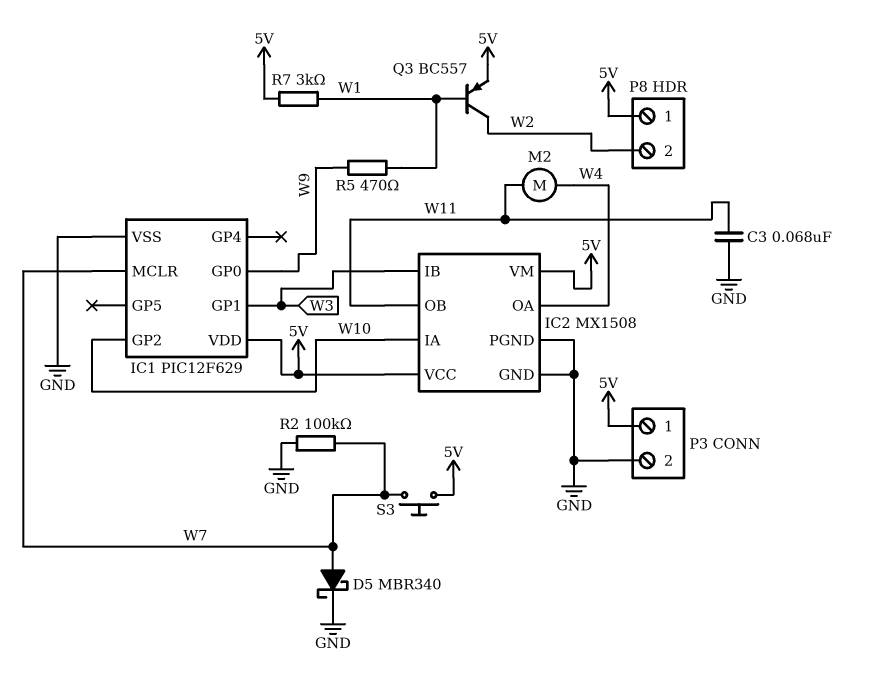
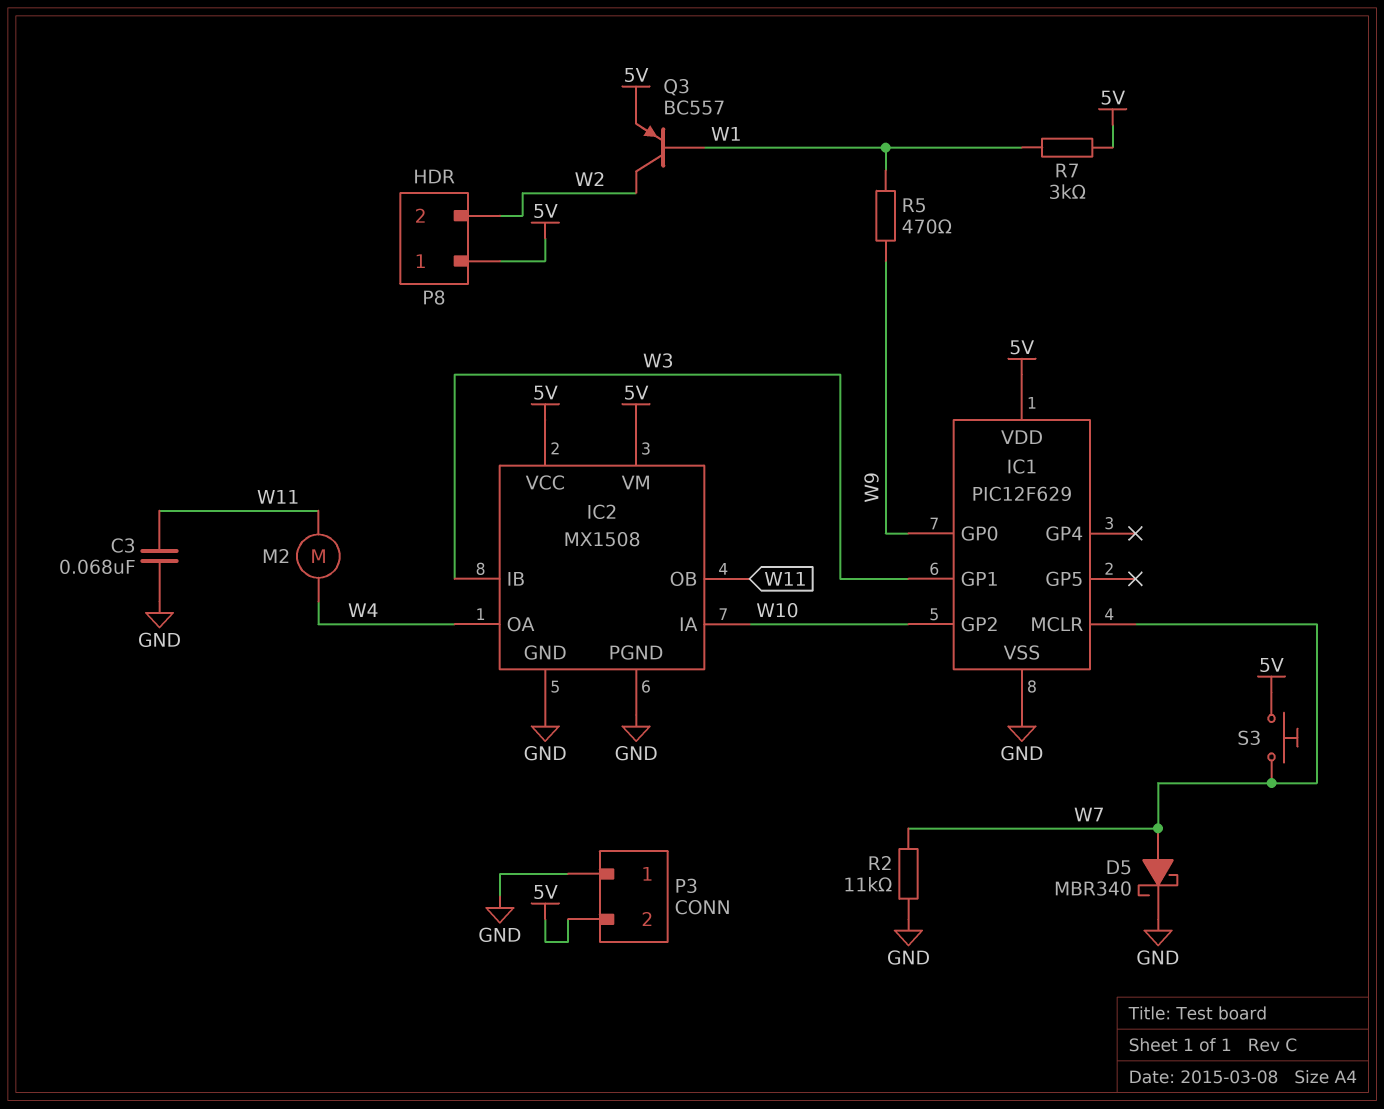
P3 pin 1: 5V -> GND
P3 pin 2: GND -> 5V
R2: 100k (GND, W7) -> 11k (GND, W7)

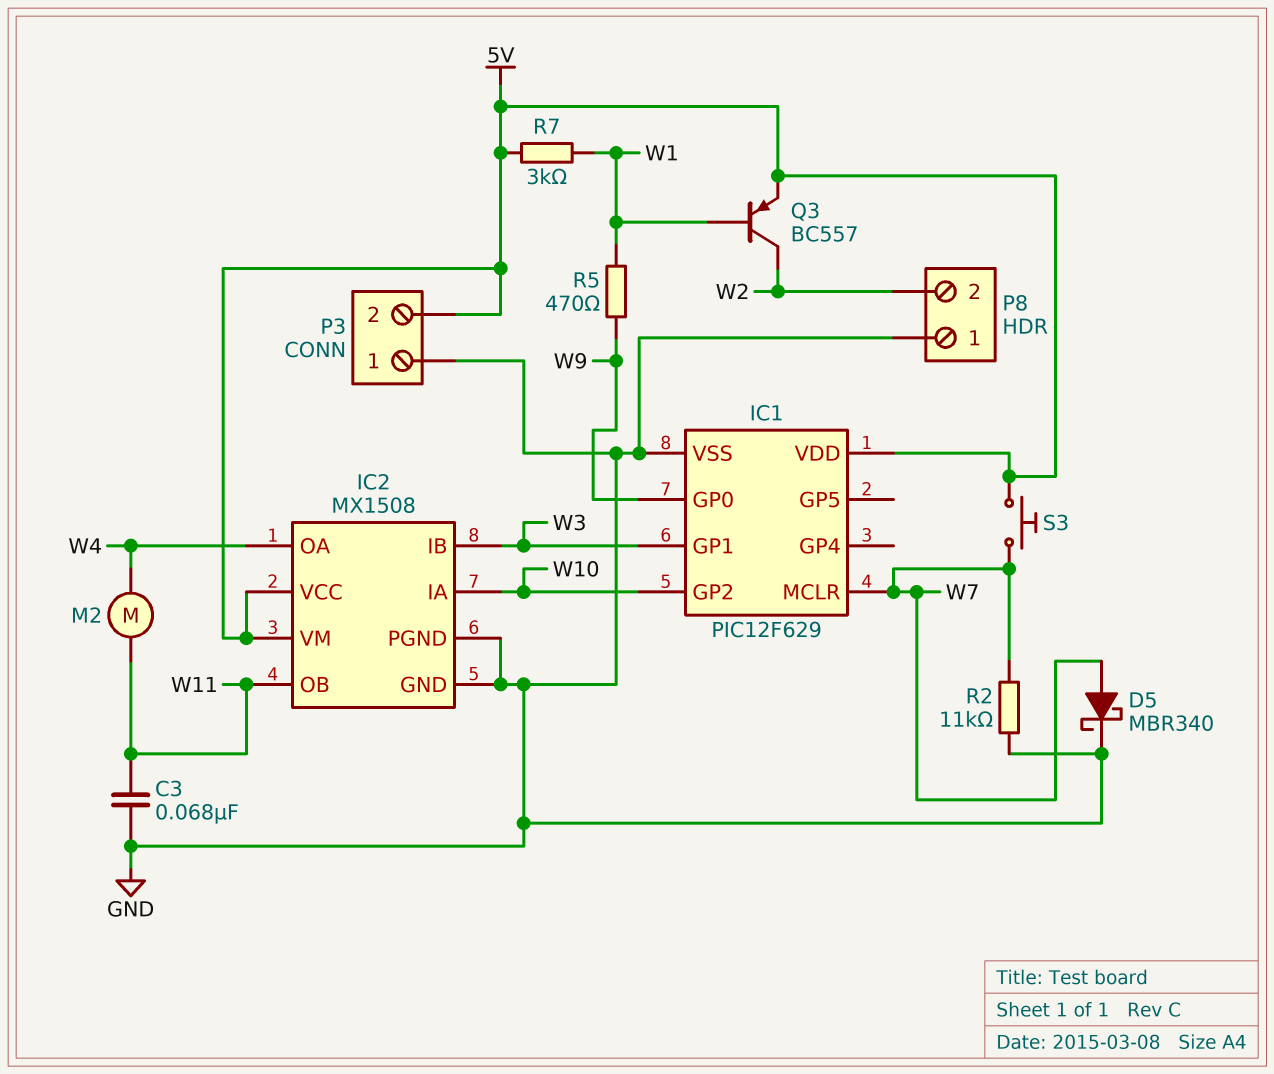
P8 pin 1: 5V -> GND

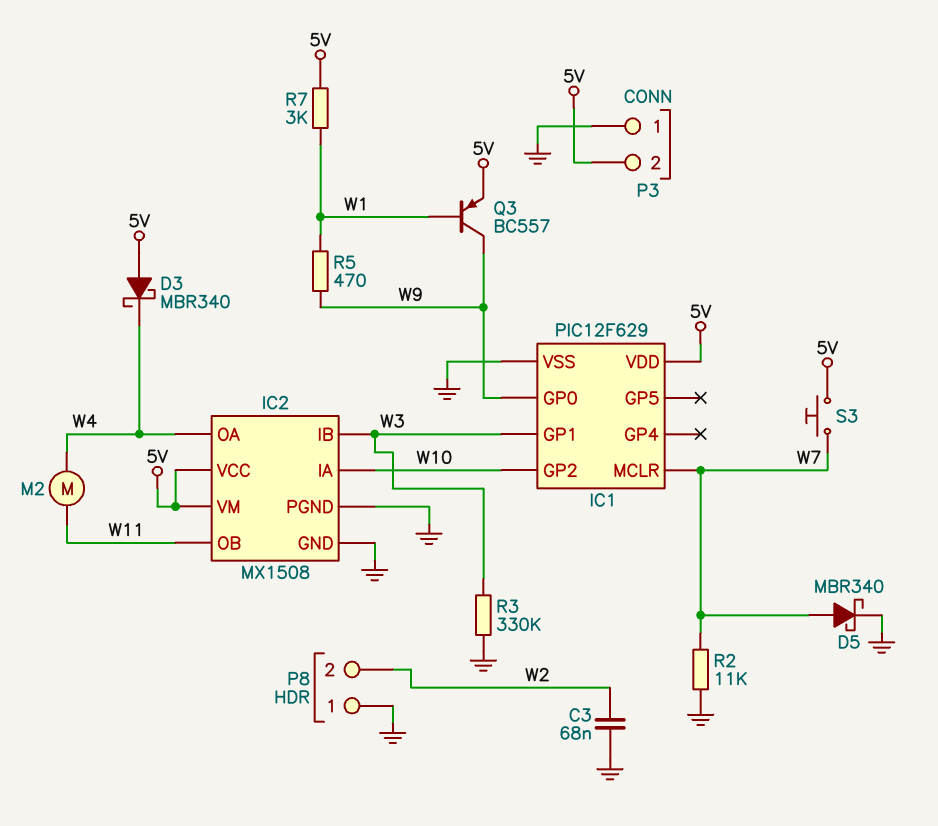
C3: 68nF (GND, W11) -> 68nF (GND, W2)
D3: none -> schottky MBR340 (A 5V, K W4)
Q3: PNP BC557 (B W1, C W2, E 5V) -> PNP BC557 (B W1, C W9, E 5V)
R3: none -> 330k (GND, W3)

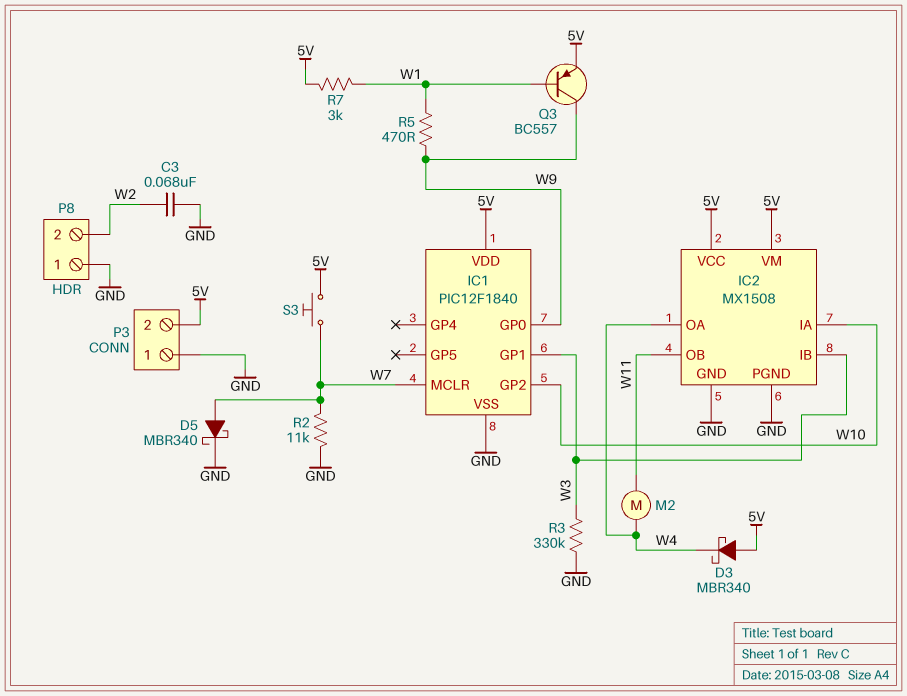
IC1: PIC12F629 -> PIC12F1840

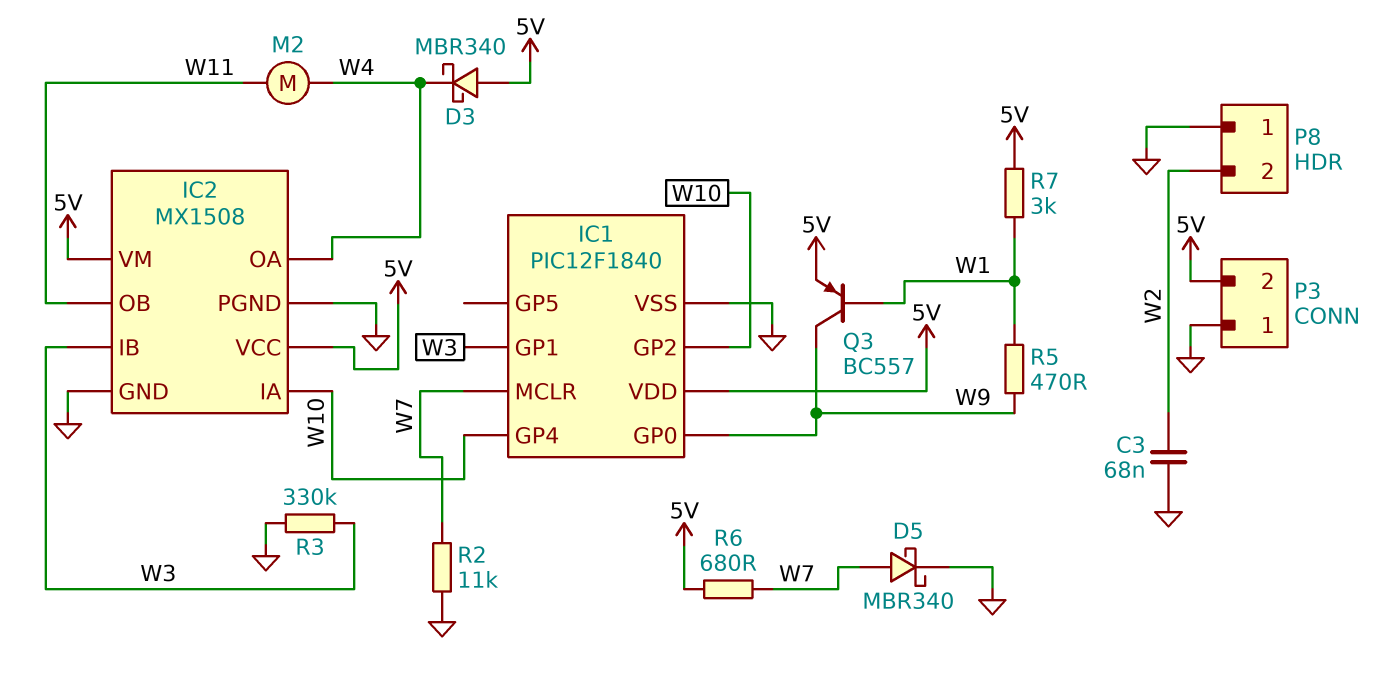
IC1 pin GP4: none -> W10
R6: none -> 680 (5V, W7)
S3: button (5V, W7) -> none

